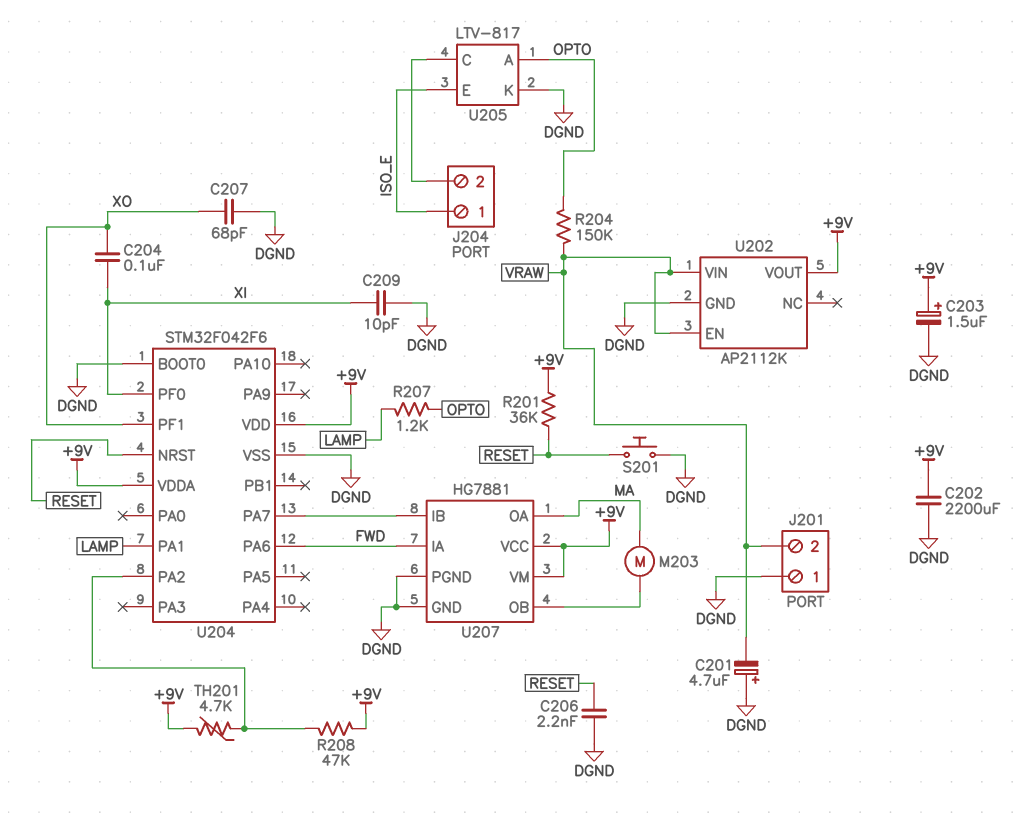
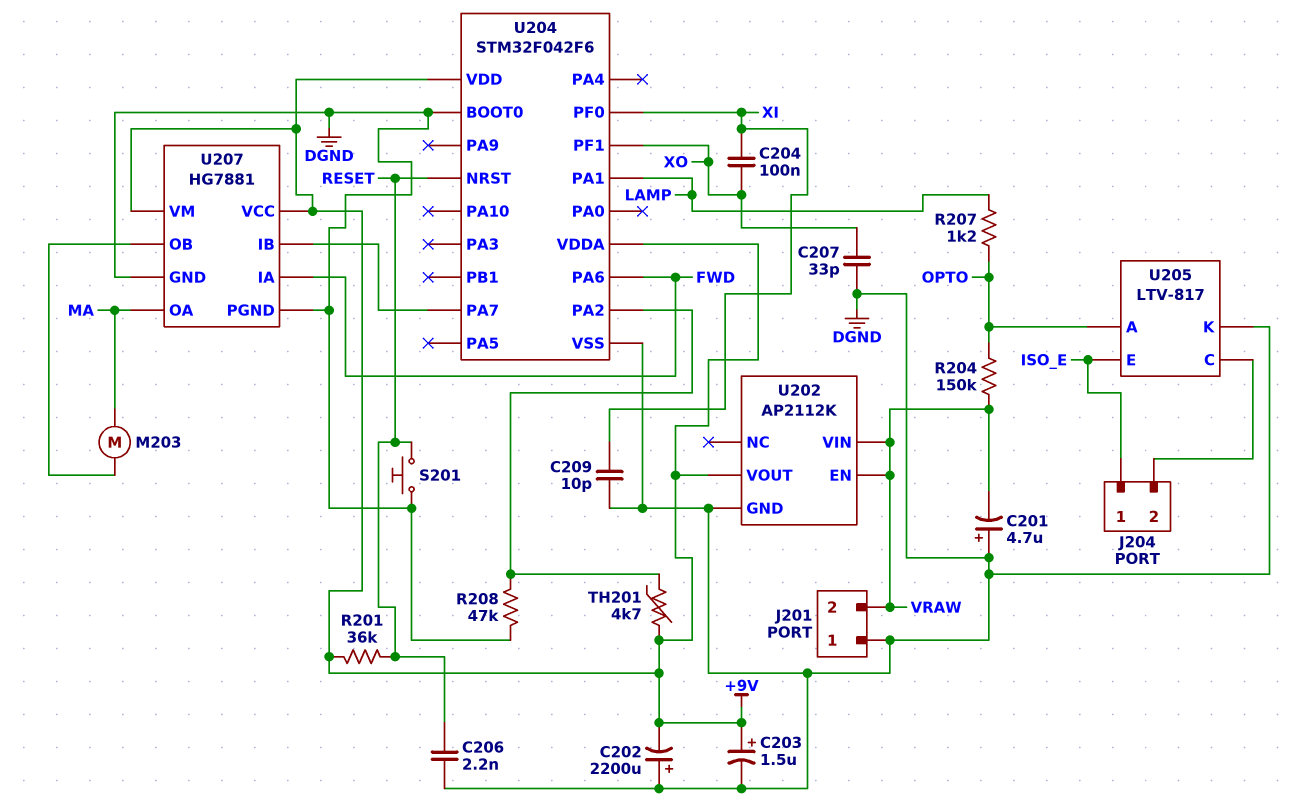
C202: 2200uF (+9V, DGND) -> 2200uF (plus DGND, minus +9V)
C207: 68pF (DGND, XO) -> 33pF (DGND, XO)
R208: 47k (+9V, U204/PA2) -> 47k (DGND, U204/PA2)

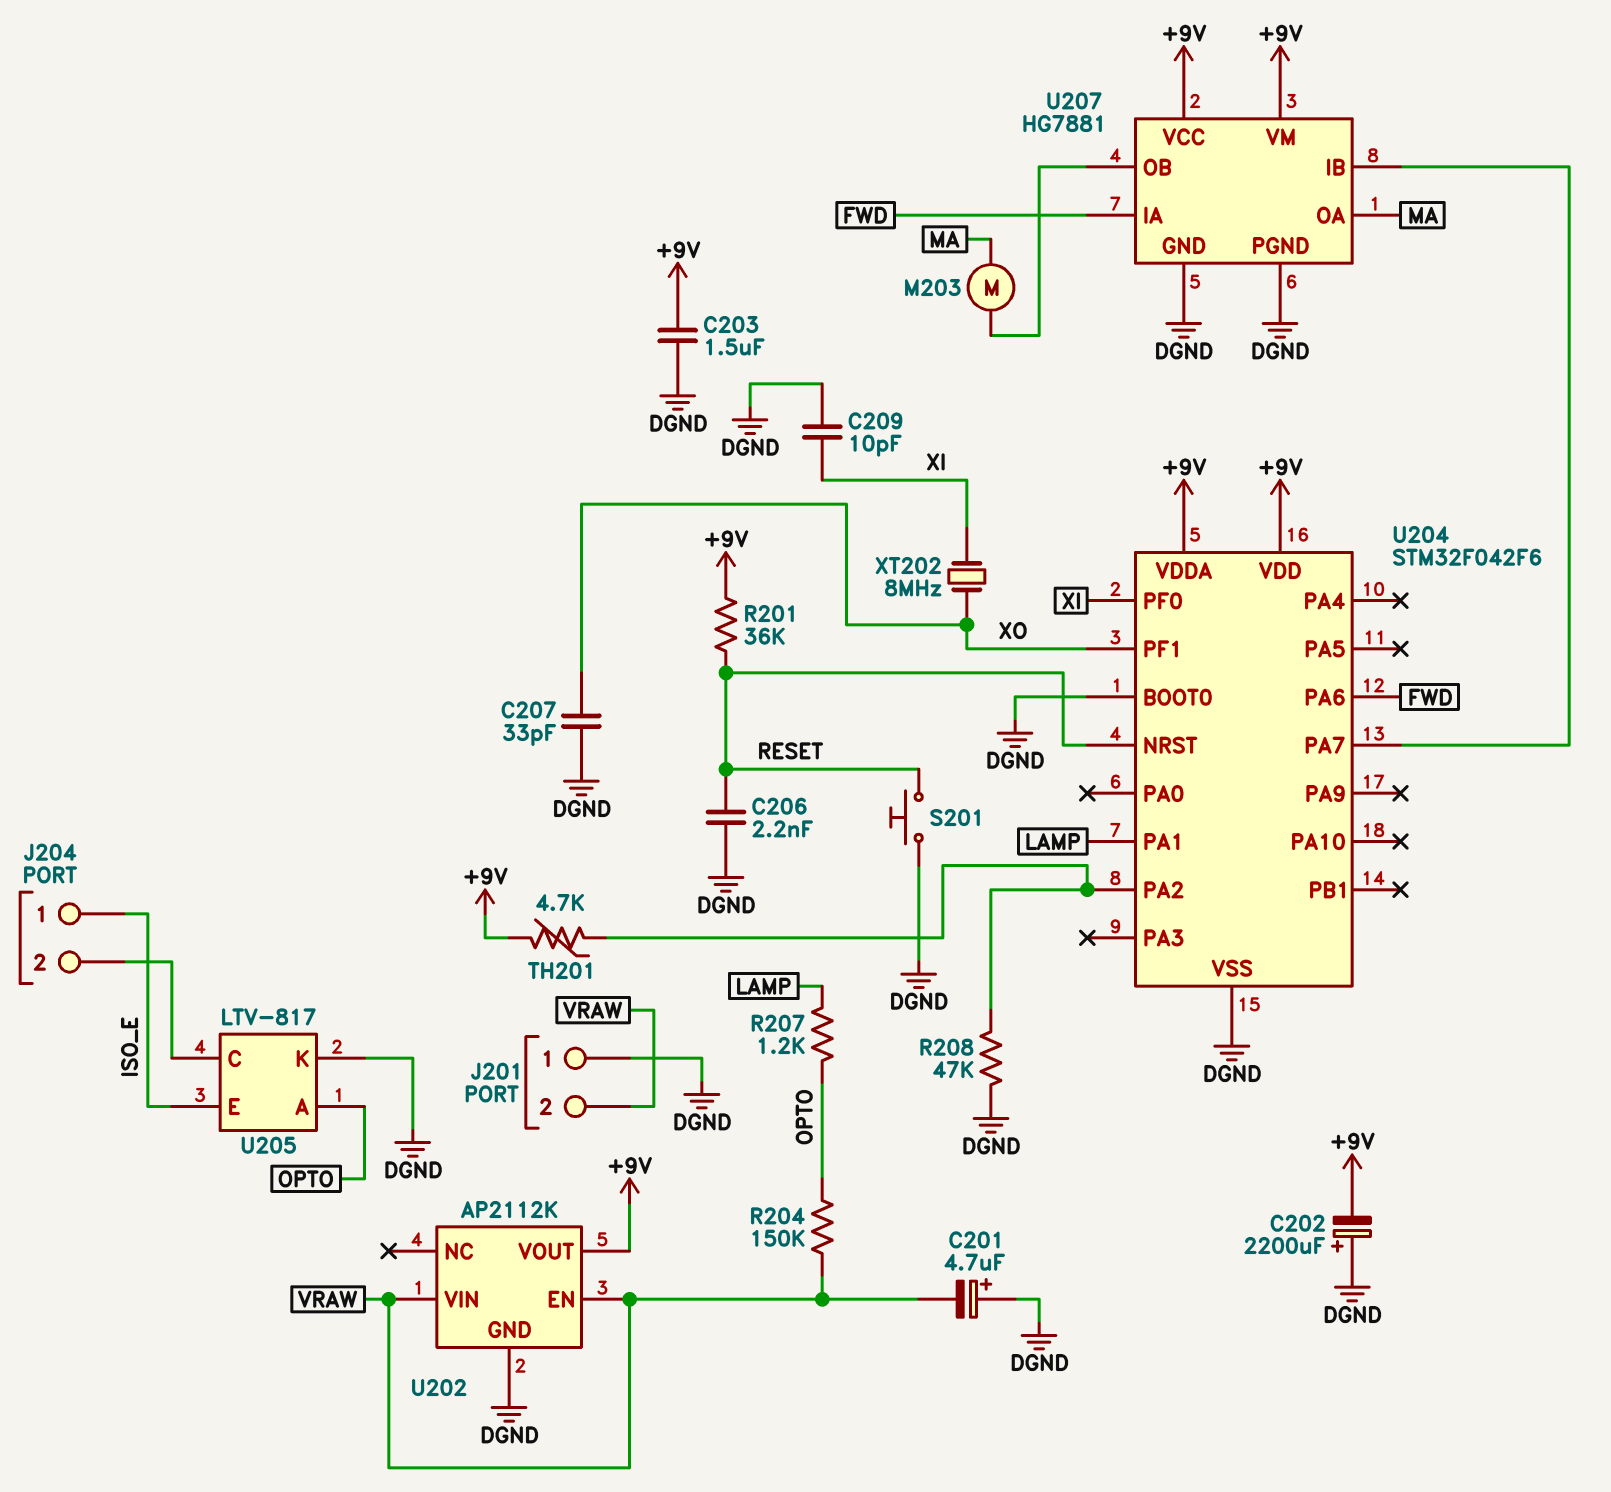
C203: 1.5uF (plus +9V, minus DGND) -> 1.5uF (+9V, DGND)
C204: 100nF (XI, XO) -> none
XT202: none -> 8MHz (XI, XO)

